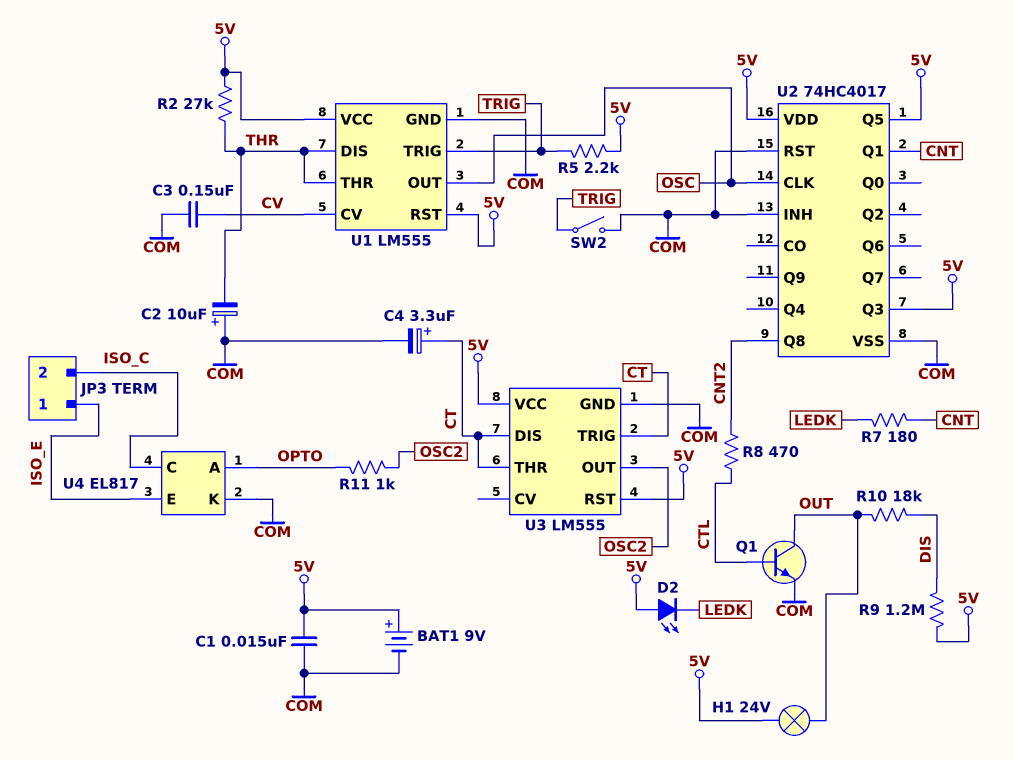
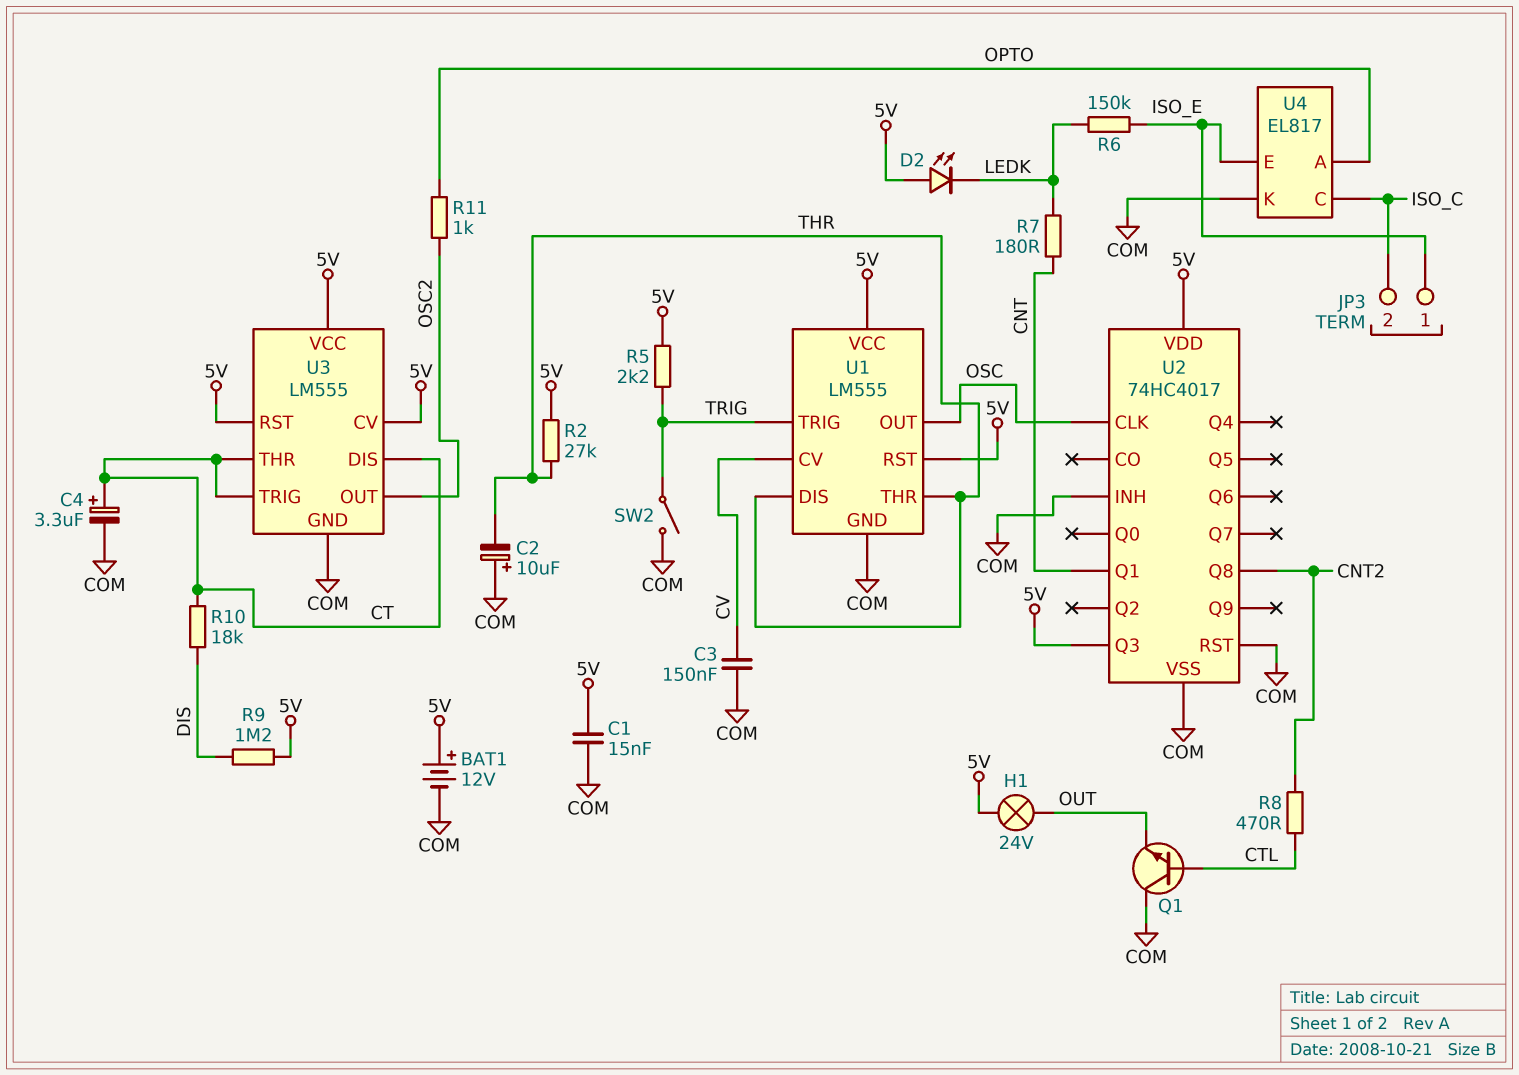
BAT1: 9V (plus 5V, minus COM) -> 12V (plus 5V, minus COM)
Q1: NPN (B CTL, C OUT, E COM) -> NPN (B CTL, C COM, E OUT)
R6: none -> 150k (ISO_E, LEDK)
R10: 18k (DIS, OUT) -> 18k (CT, DIS)
U2 pin Q5: 5V -> none
U3 pin CV: none -> 5V

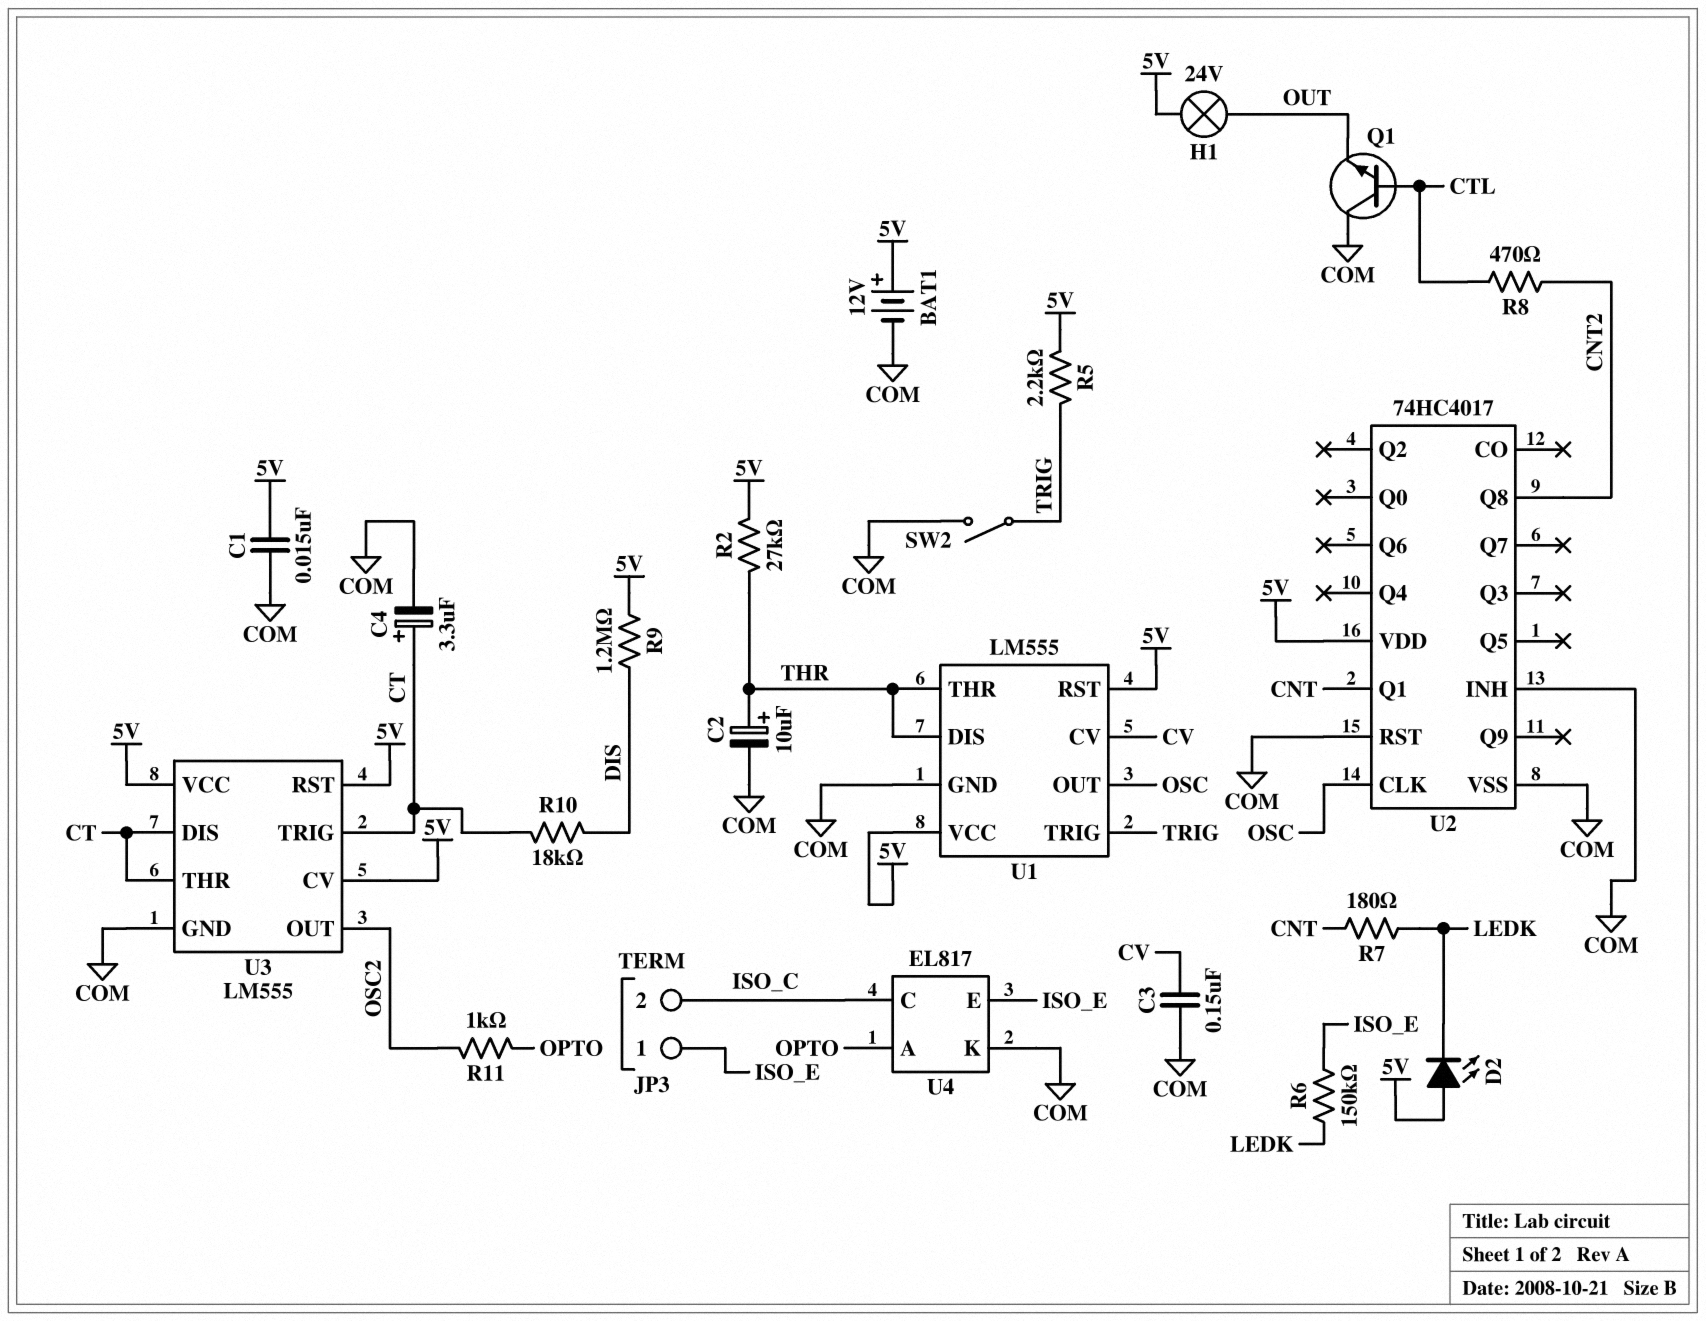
C2: 10uF (plus COM, minus THR) -> 10uF (plus THR, minus COM)
U2 pin Q3: 5V -> none

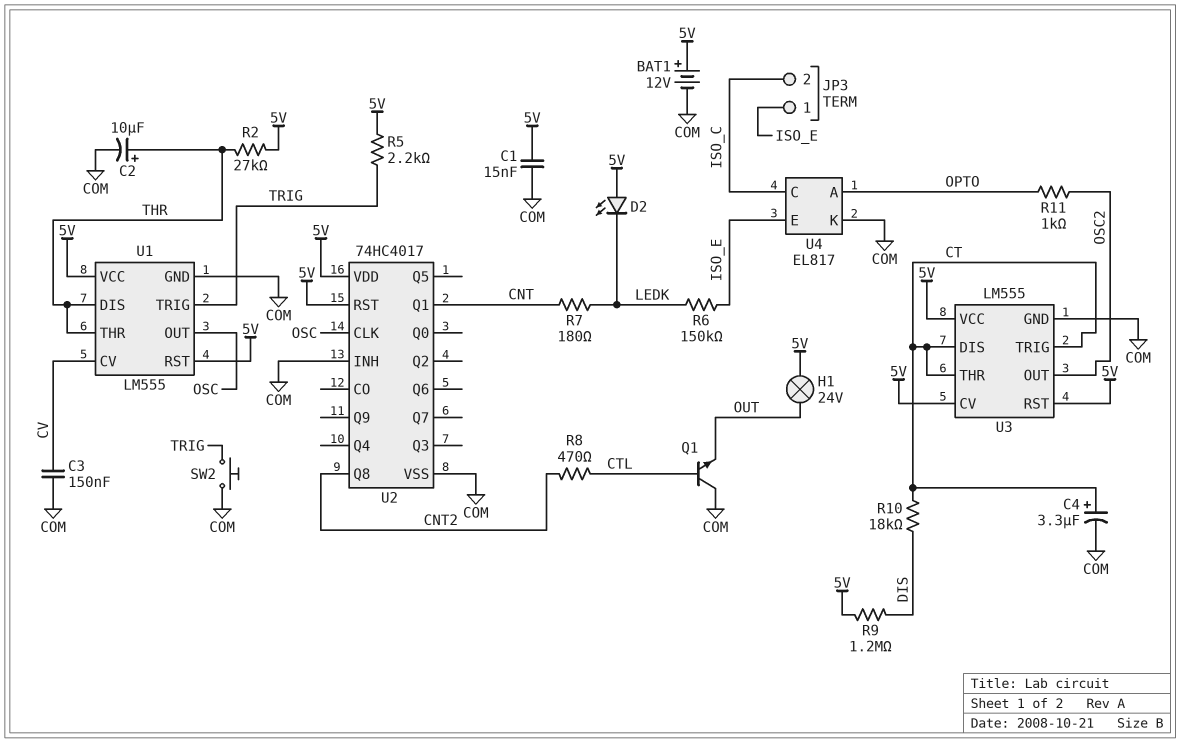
SW2: switch (COM, TRIG) -> button (COM, TRIG)
U2 pin RST: COM -> 5V

